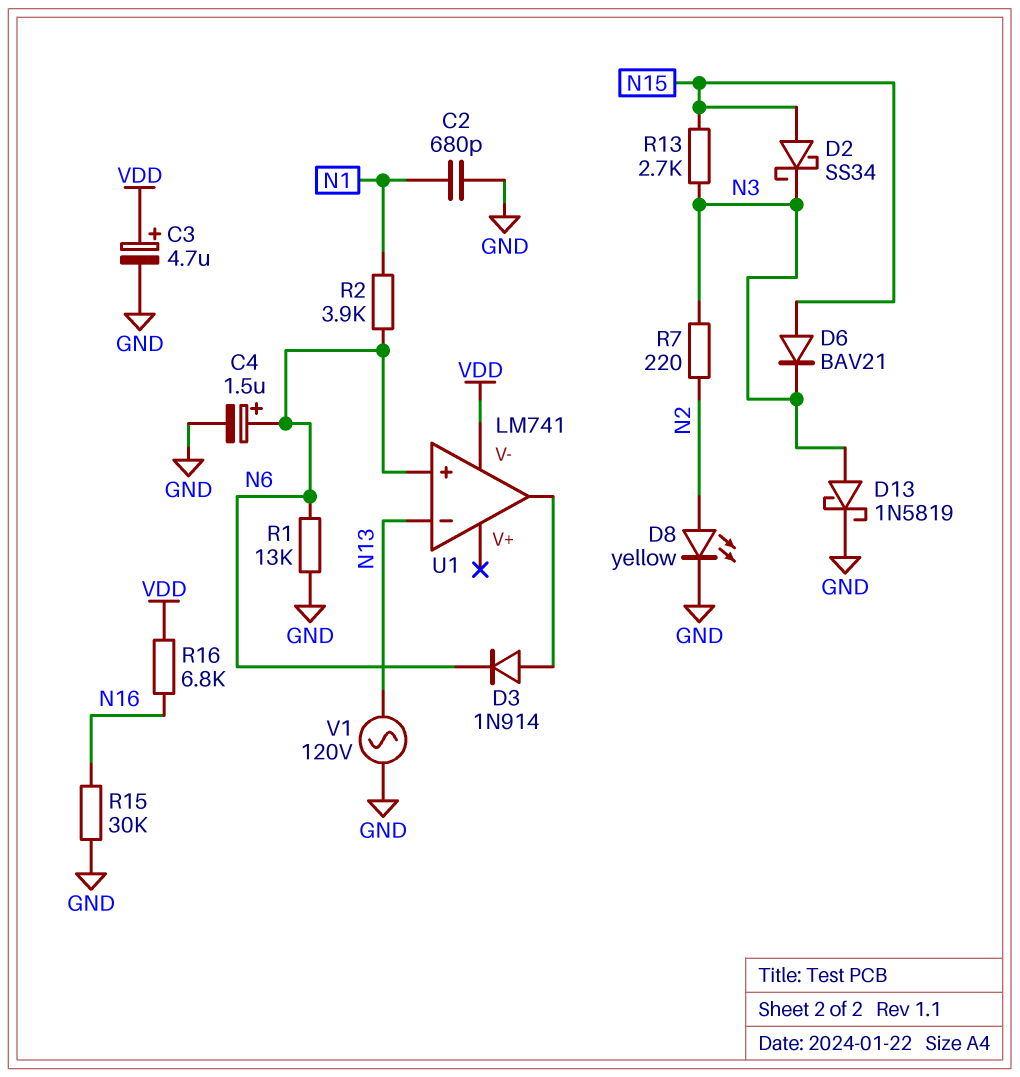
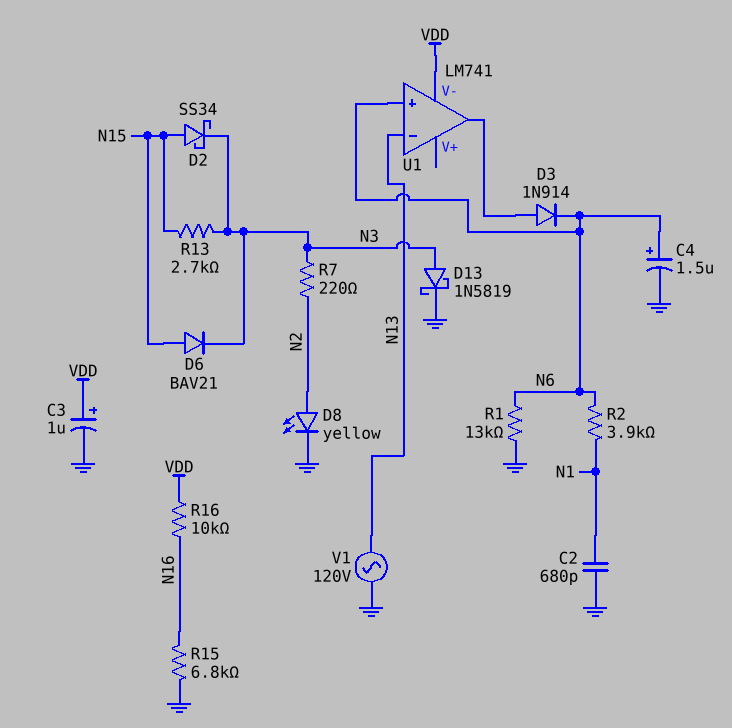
C3: 4.7uF (plus VDD, minus GND) -> 1uF (plus VDD, minus GND)
R15: 30k (GND, N16) -> 6.8k (GND, N16)
R16: 6.8k (N16, VDD) -> 10k (N16, VDD)

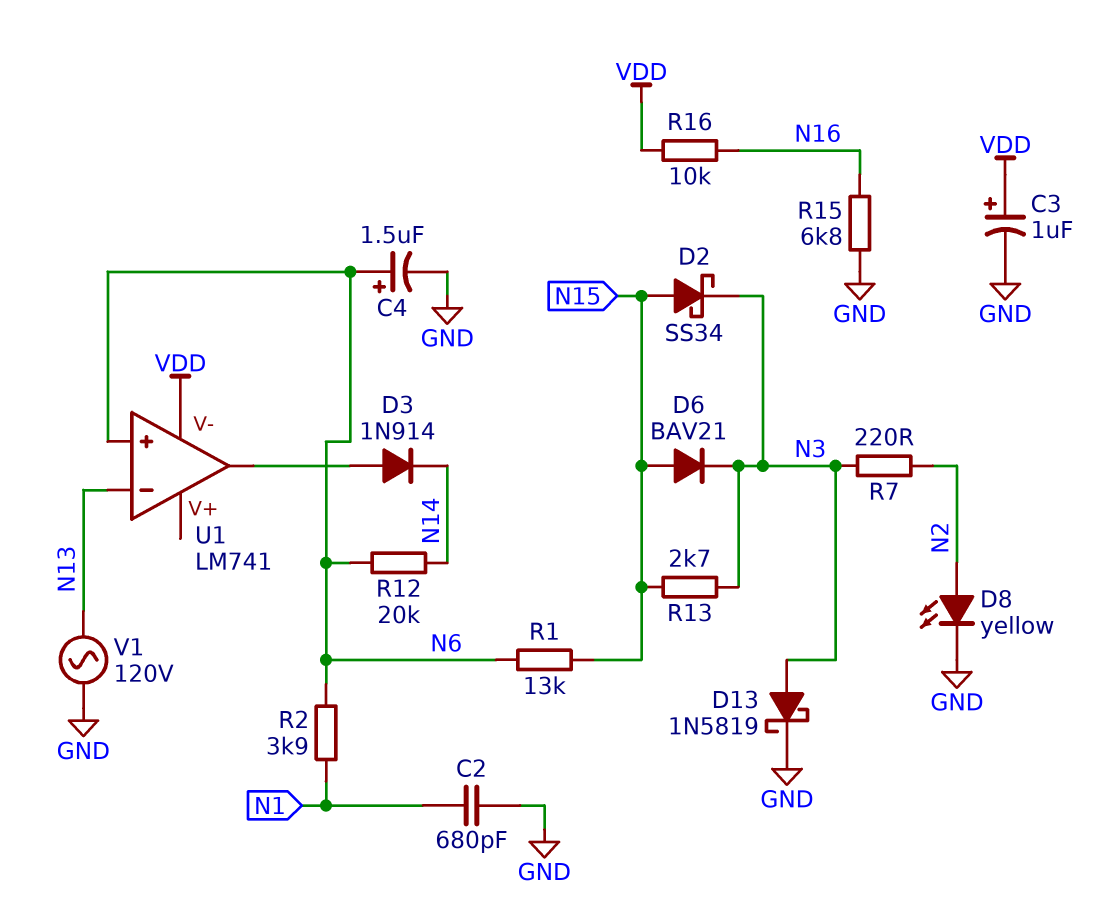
D3: diode 1N914 (A U1/out, K N6) -> diode 1N914 (A U1/out, K N14)
R1: 13k (GND, N6) -> 13k (N6, N15)
R12: none -> 20k (N6, N14)

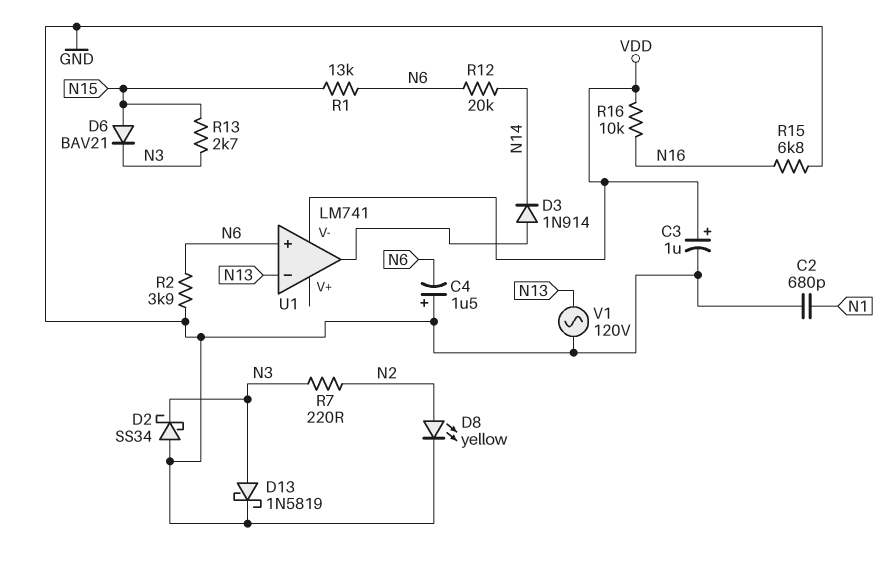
C4: 1.5uF (plus N6, minus GND) -> 1.5uF (plus GND, minus N6)
D2: schottky SS34 (A N15, K N3) -> schottky SS34 (A GND, K N3)
R2: 3.9k (N1, N6) -> 3.9k (GND, N6)

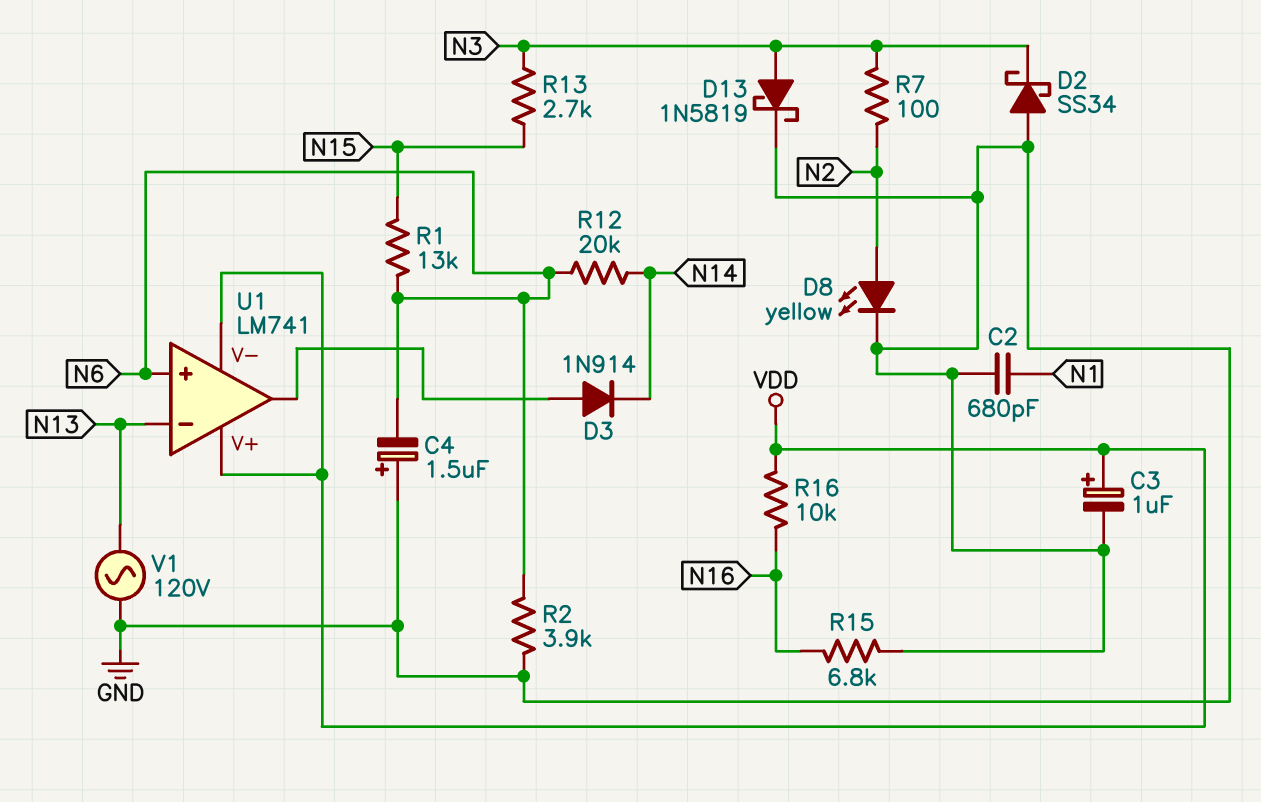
D6: diode BAV21 (A N15, K N3) -> none
R7: 220 (N2, N3) -> 100 (N2, N3)
U1 pin V+: none -> VDD

